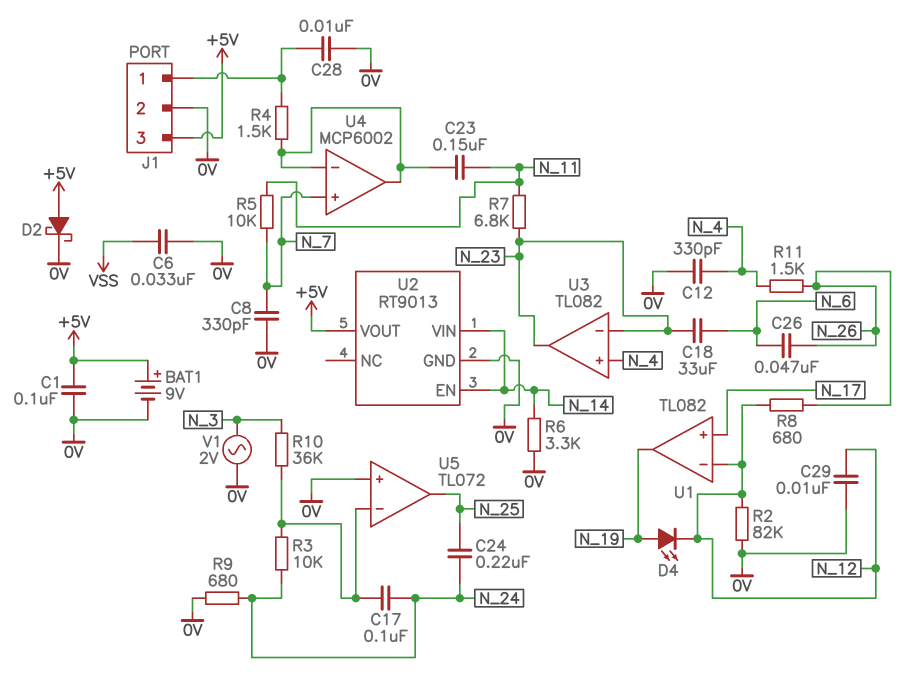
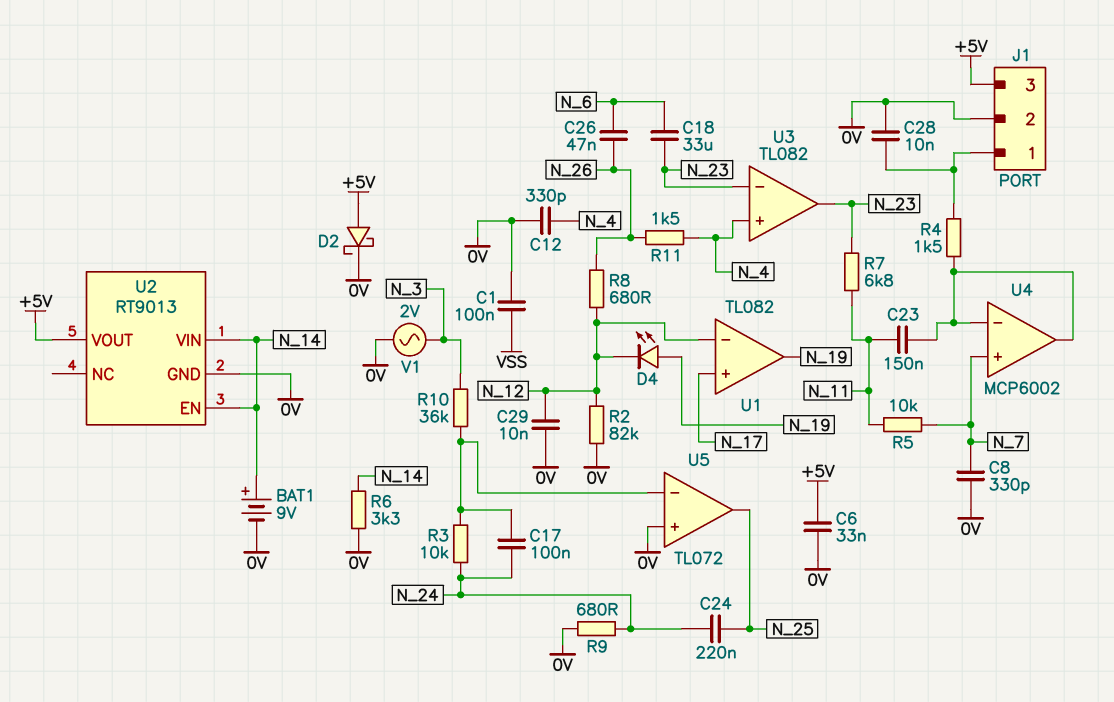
BAT1: 9V (plus +5V, minus 0V) -> 9V (plus N_14, minus 0V)
C1: 100nF (+5V, 0V) -> 100nF (0V, VSS)
C6: 33nF (0V, VSS) -> 33nF (+5V, 0V)

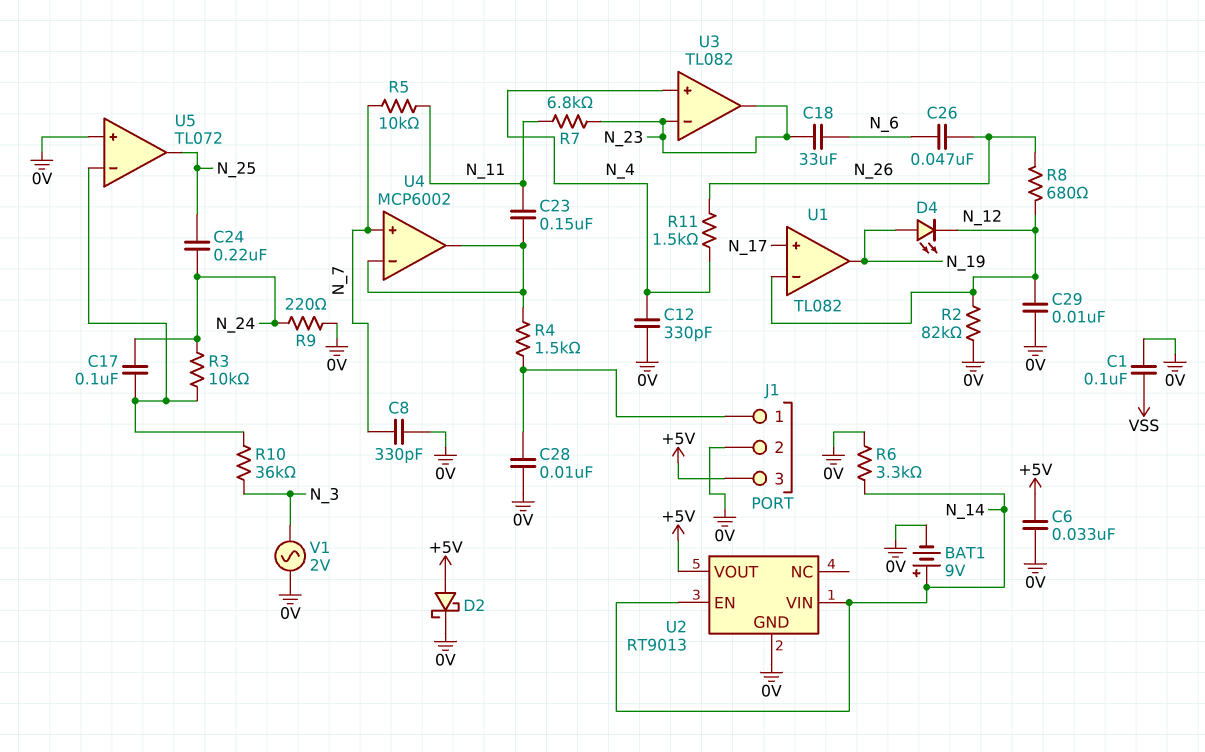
R9: 680 (0V, N_24) -> 220 (0V, N_24)

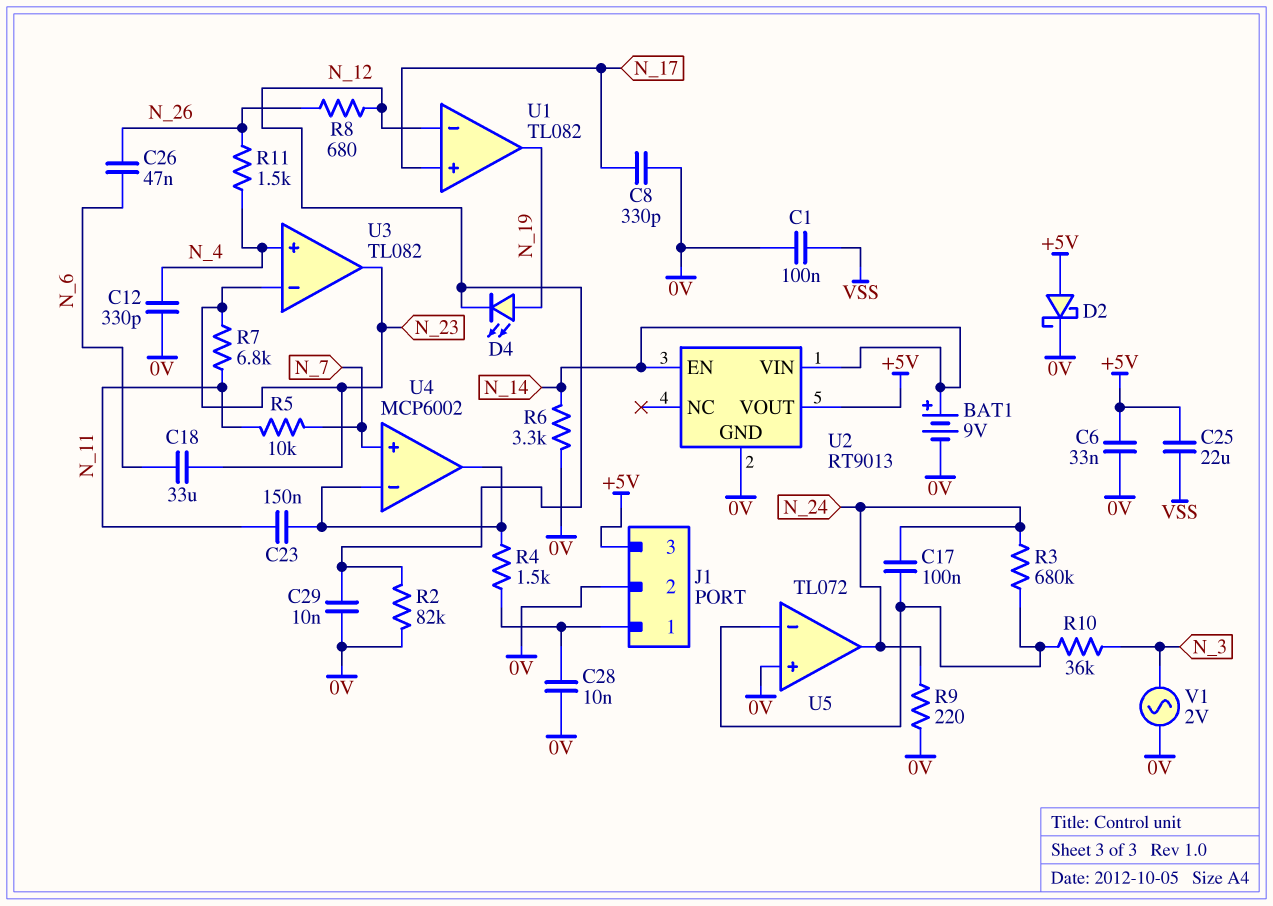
C8: 330pF (0V, N_7) -> 330pF (0V, N_17)
C24: 220nF (N_24, N_25) -> none
C25: none -> 22uF (+5V, VSS)
R3: 10k (N_24, U5/in-) -> 680k (N_24, U5/in-)
U5 pin out: N_25 -> N_24

